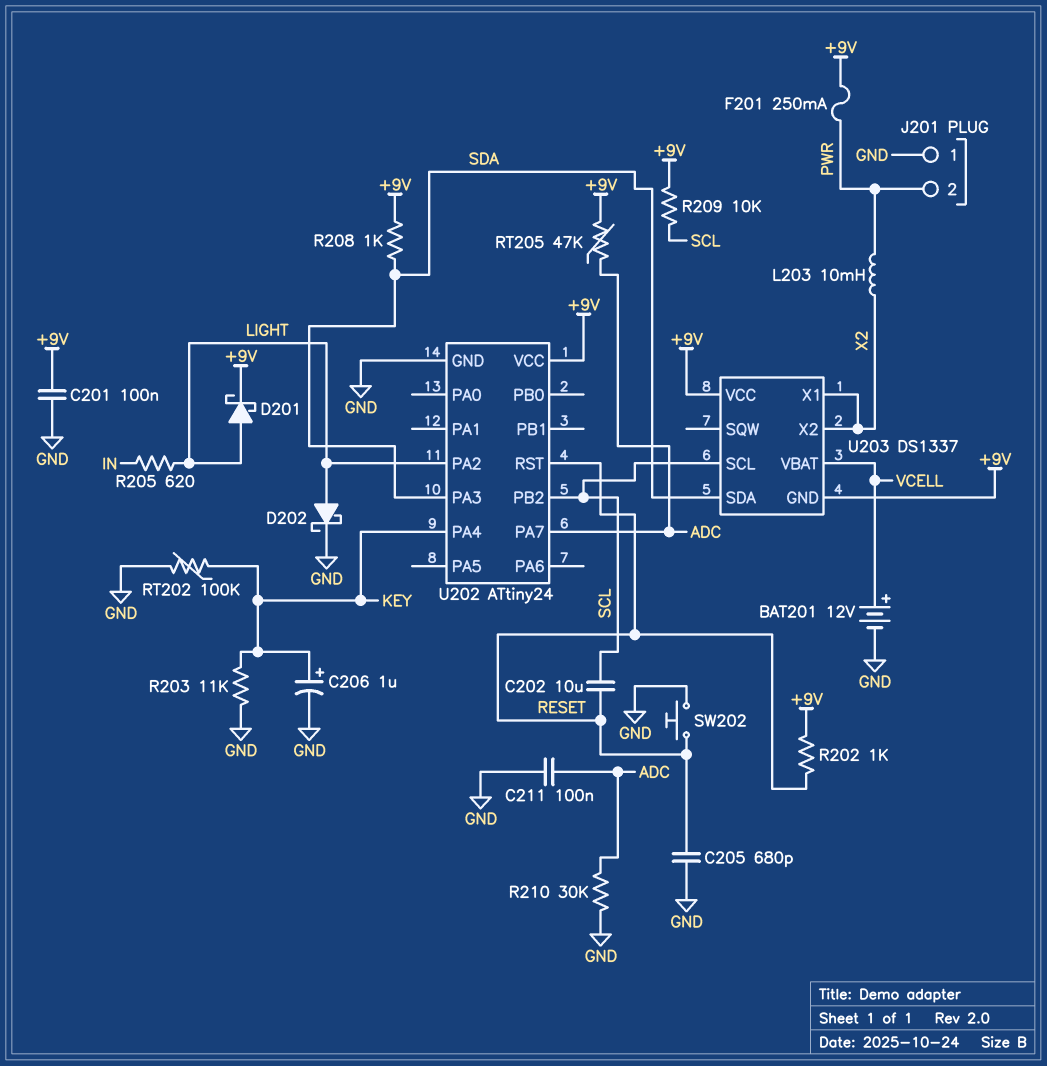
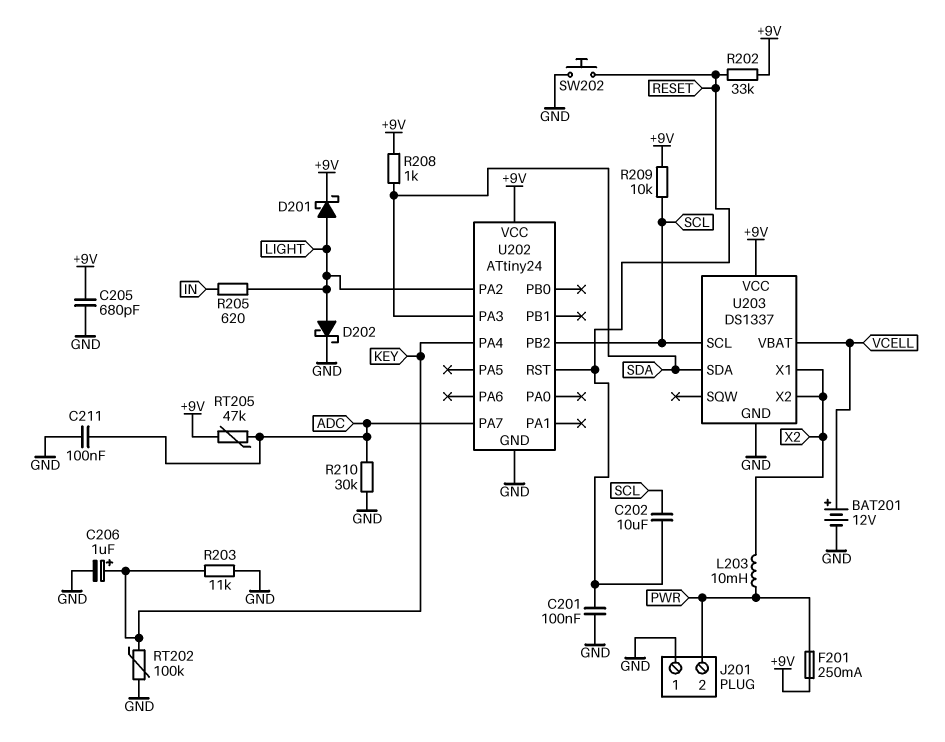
C201: 100nF (+9V, GND) -> 100nF (GND, RESET)
C205: 680pF (GND, RESET) -> 680pF (+9V, GND)
R202: 1k (+9V, RESET) -> 33k (+9V, RESET)
U203 pin GND: +9V -> GND

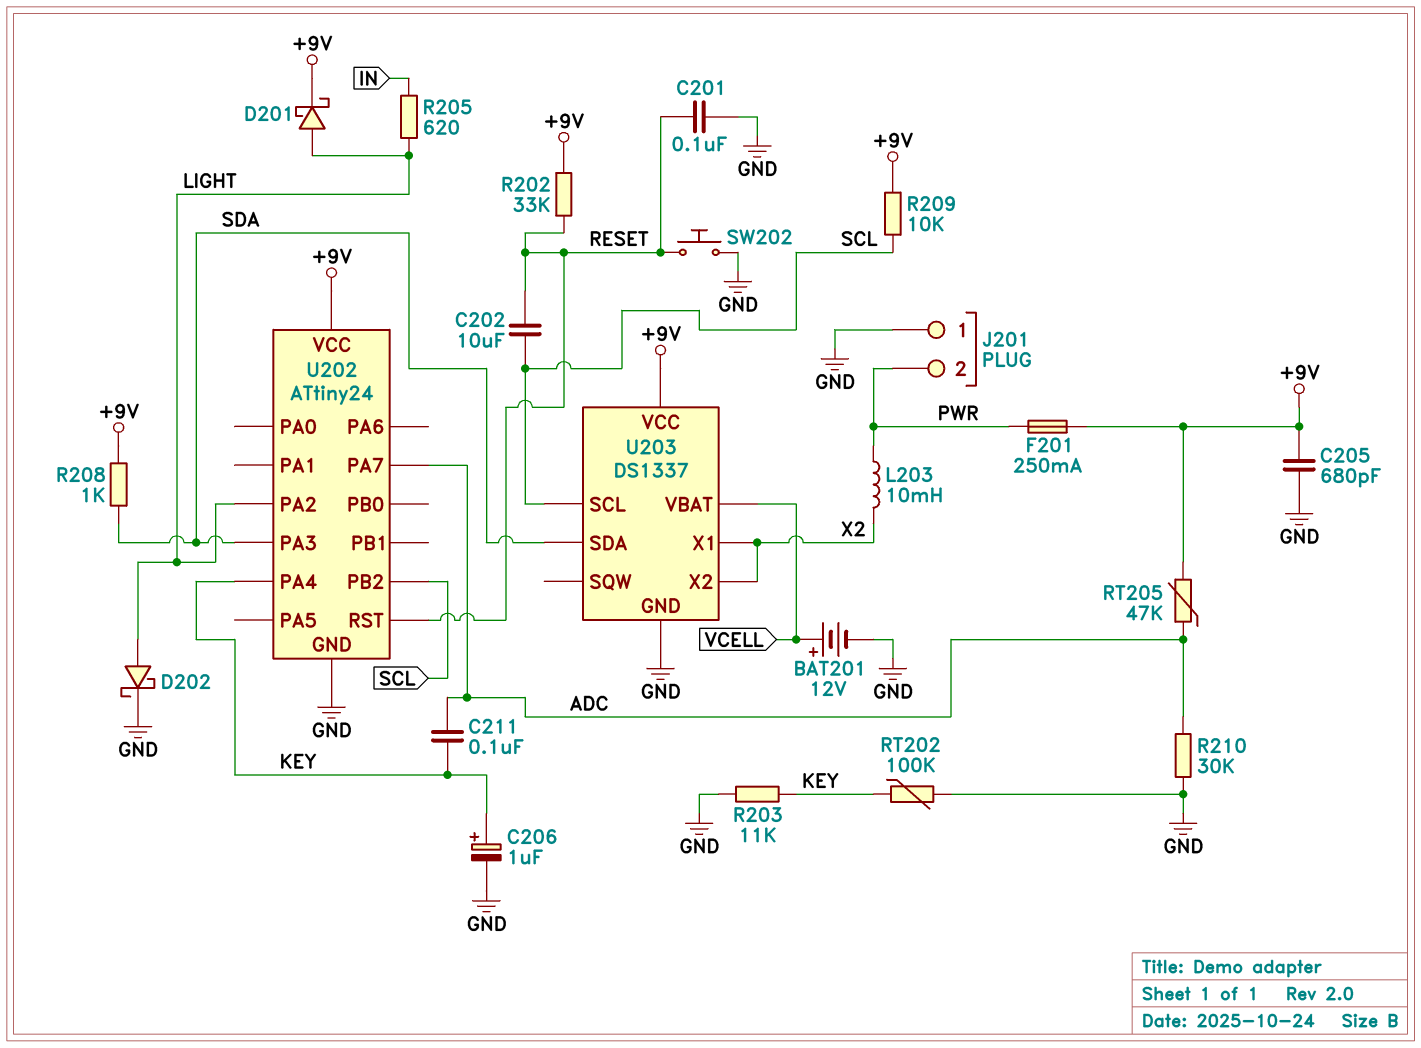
C211: 100nF (ADC, GND) -> 100nF (ADC, KEY)

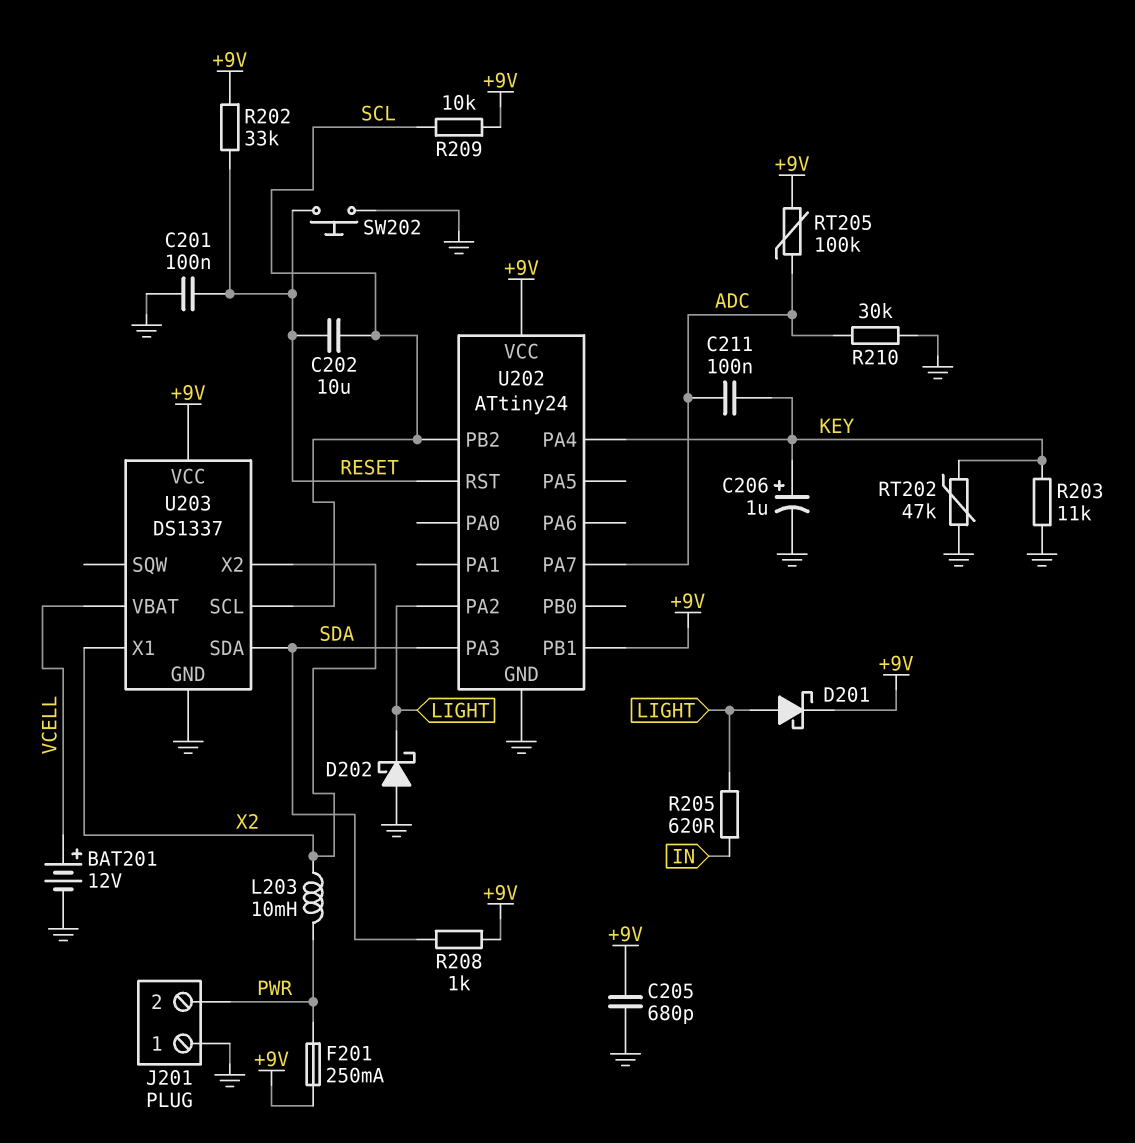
D202: schottky (A LIGHT, K GND) -> schottky (A GND, K LIGHT)
RT202: 100k (GND, KEY) -> 47k (GND, KEY)
RT205: 47k (+9V, ADC) -> 100k (+9V, ADC)
U202 pin PB1: none -> +9V

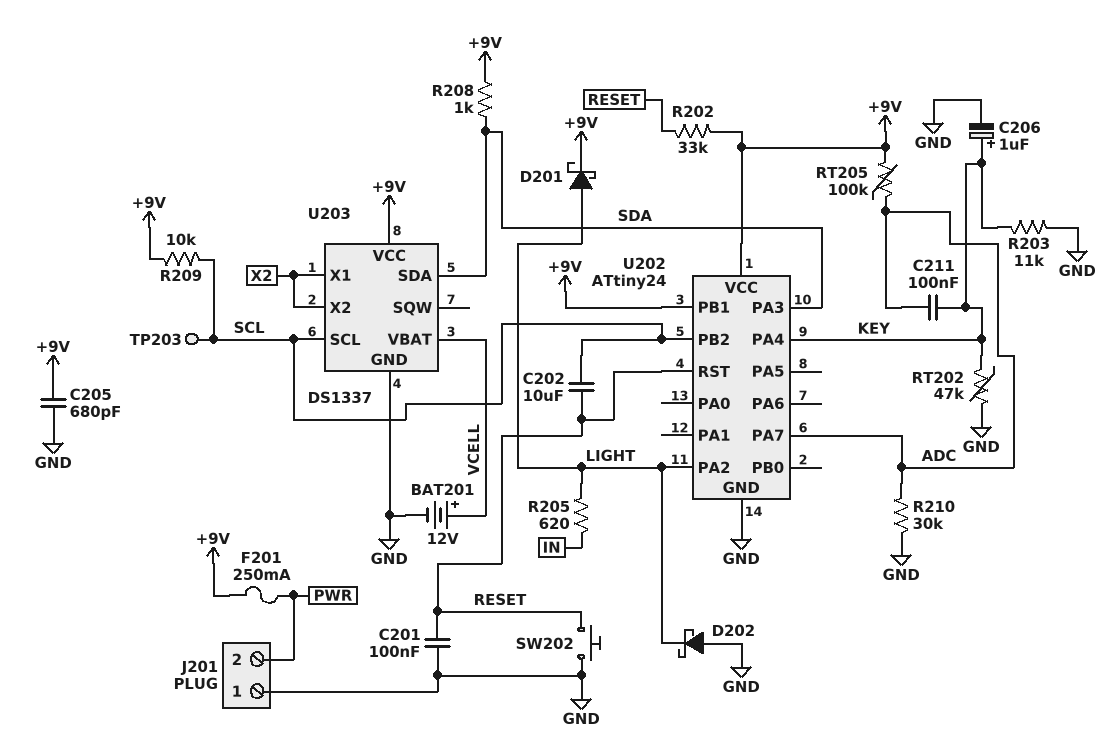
L203: 10mH (PWR, X2) -> none
TP203: none -> test point (SCL)

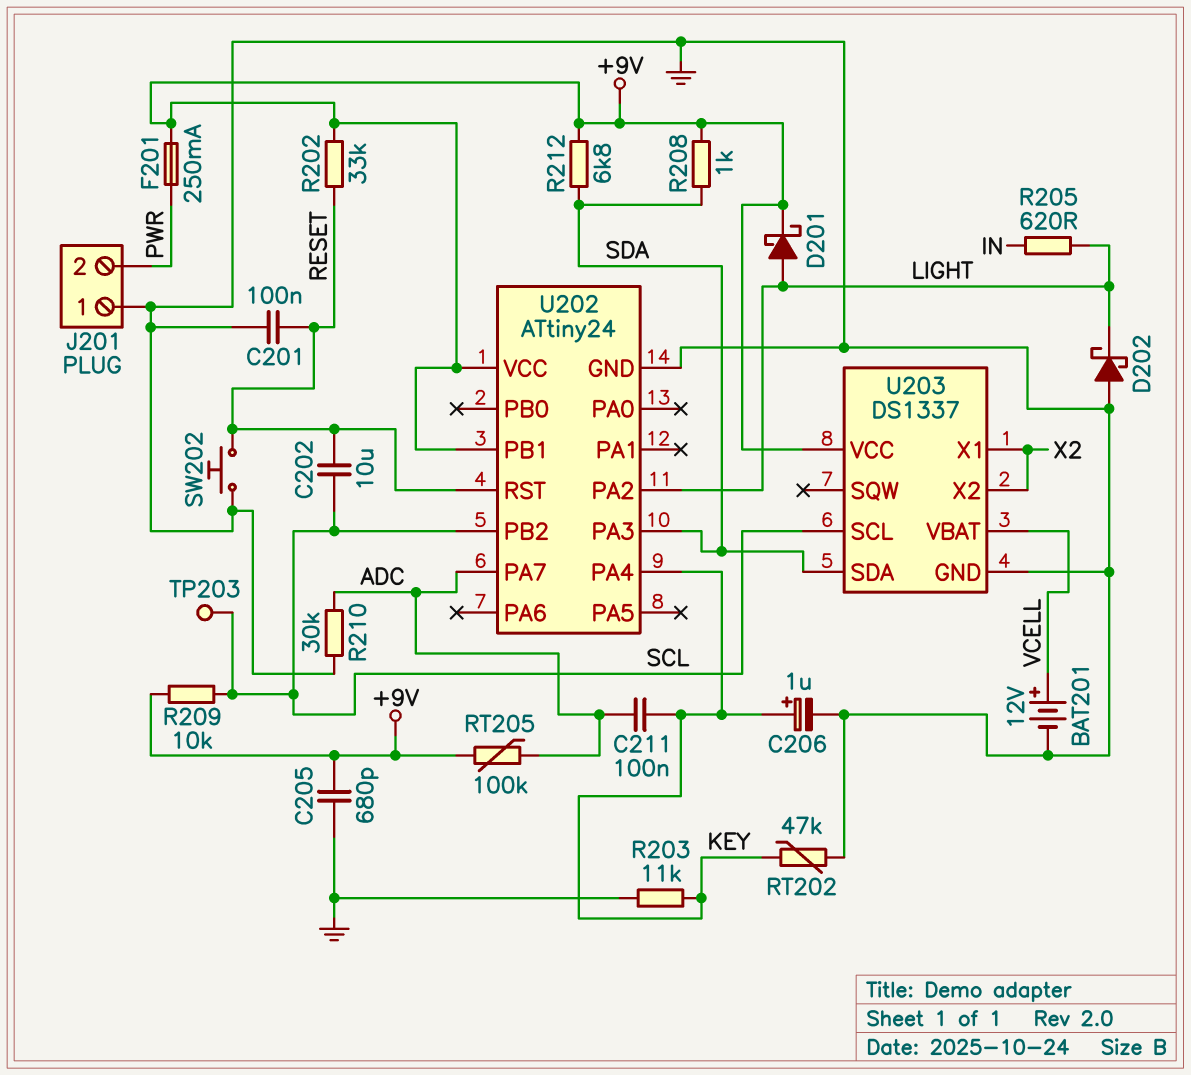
R212: none -> 6.8k (+9V, SDA)

